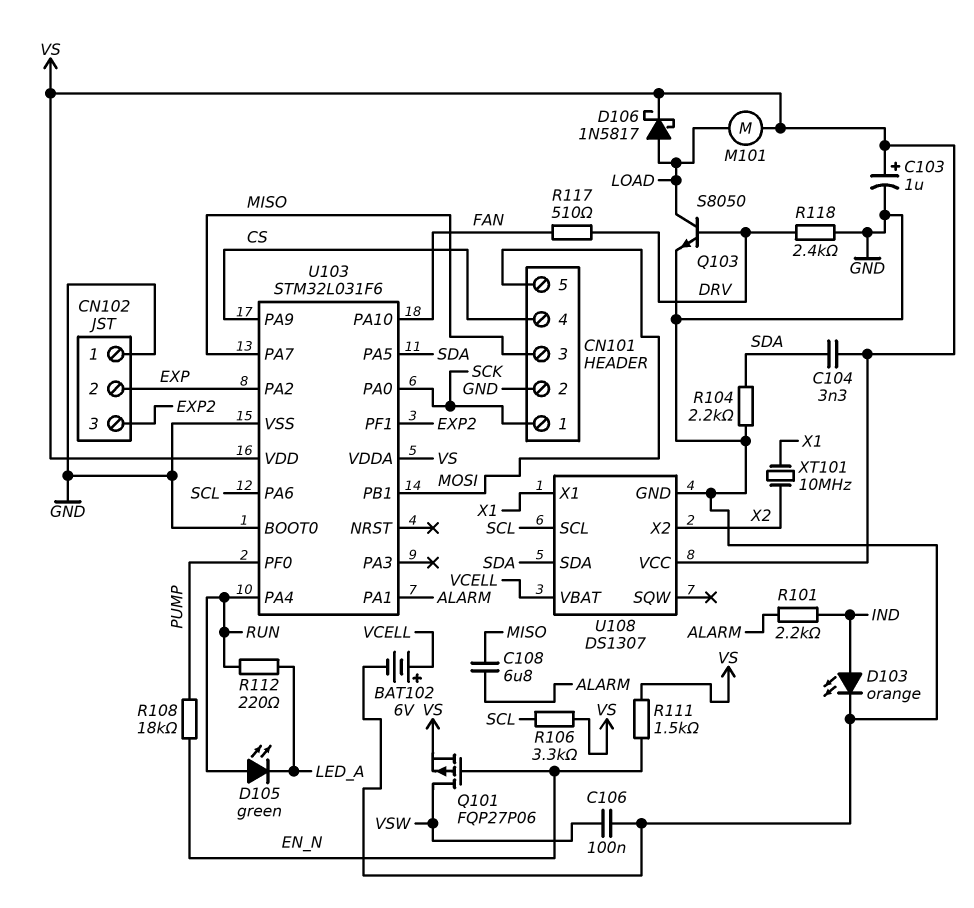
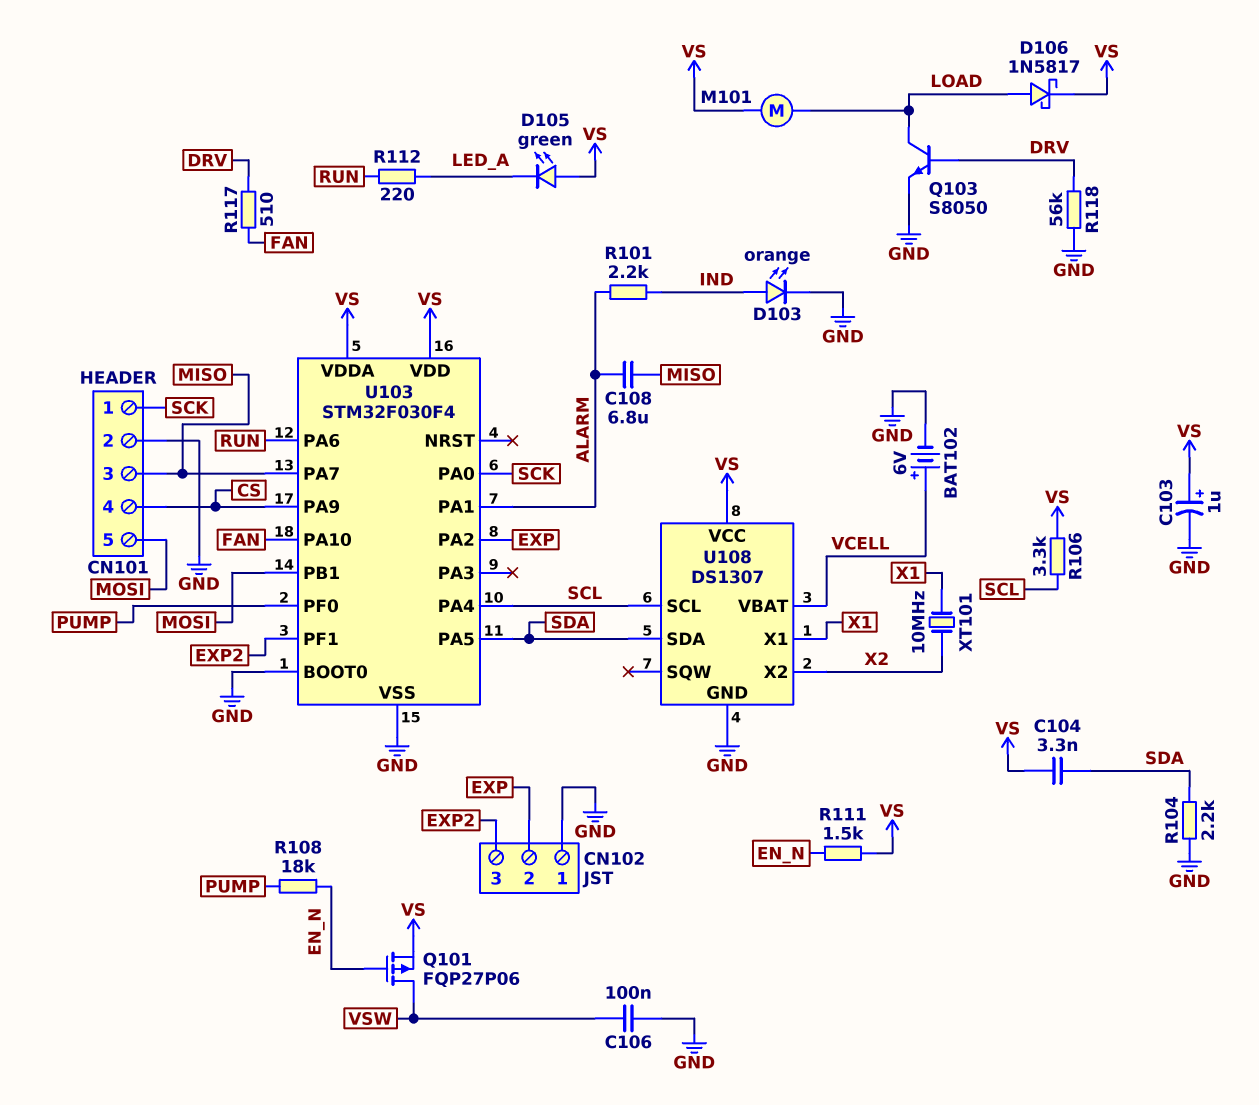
D105: LED green (A RUN, K LED_A) -> LED green (A VS, K LED_A)
R118: 2.4k (DRV, GND) -> 56k (DRV, GND)
U103: STM32L031F6 -> STM32F030F4
U103 pin PA4: RUN -> SCL
U103 pin PA6: SCL -> RUN

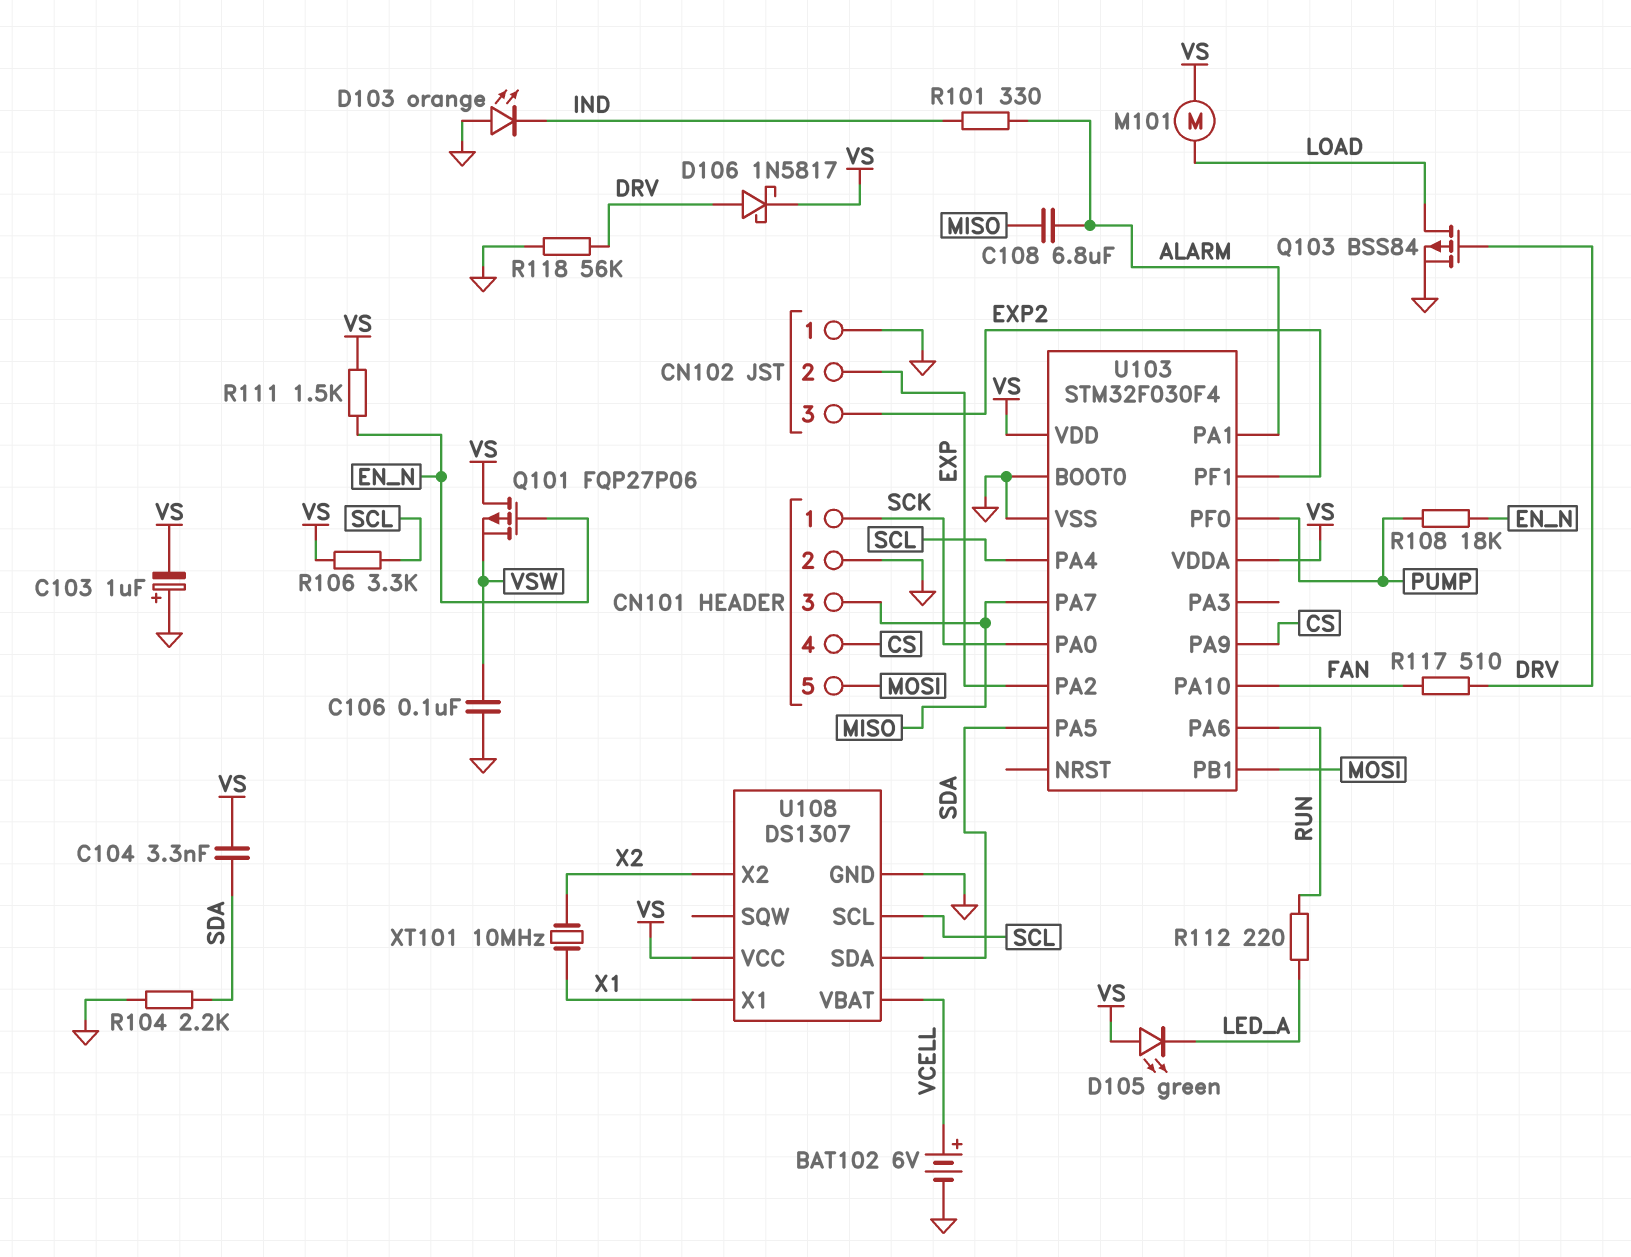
C103: 1uF (plus VS, minus GND) -> 1uF (plus GND, minus VS)
D103: LED orange (A IND, K GND) -> LED orange (A GND, K IND)
D106: schottky 1N5817 (A LOAD, K VS) -> schottky 1N5817 (A DRV, K VS)
Q101: PMOS FQP27P06 (G EN_N, D VSW, S VS) -> PMOS FQP27P06 (G EN_N, D VS, S VSW)
Q103: NPN S8050 (B DRV, C LOAD, E GND) -> PMOS BSS84 (G DRV, D LOAD, S GND)
R101: 2.2k (ALARM, IND) -> 330 (ALARM, IND)

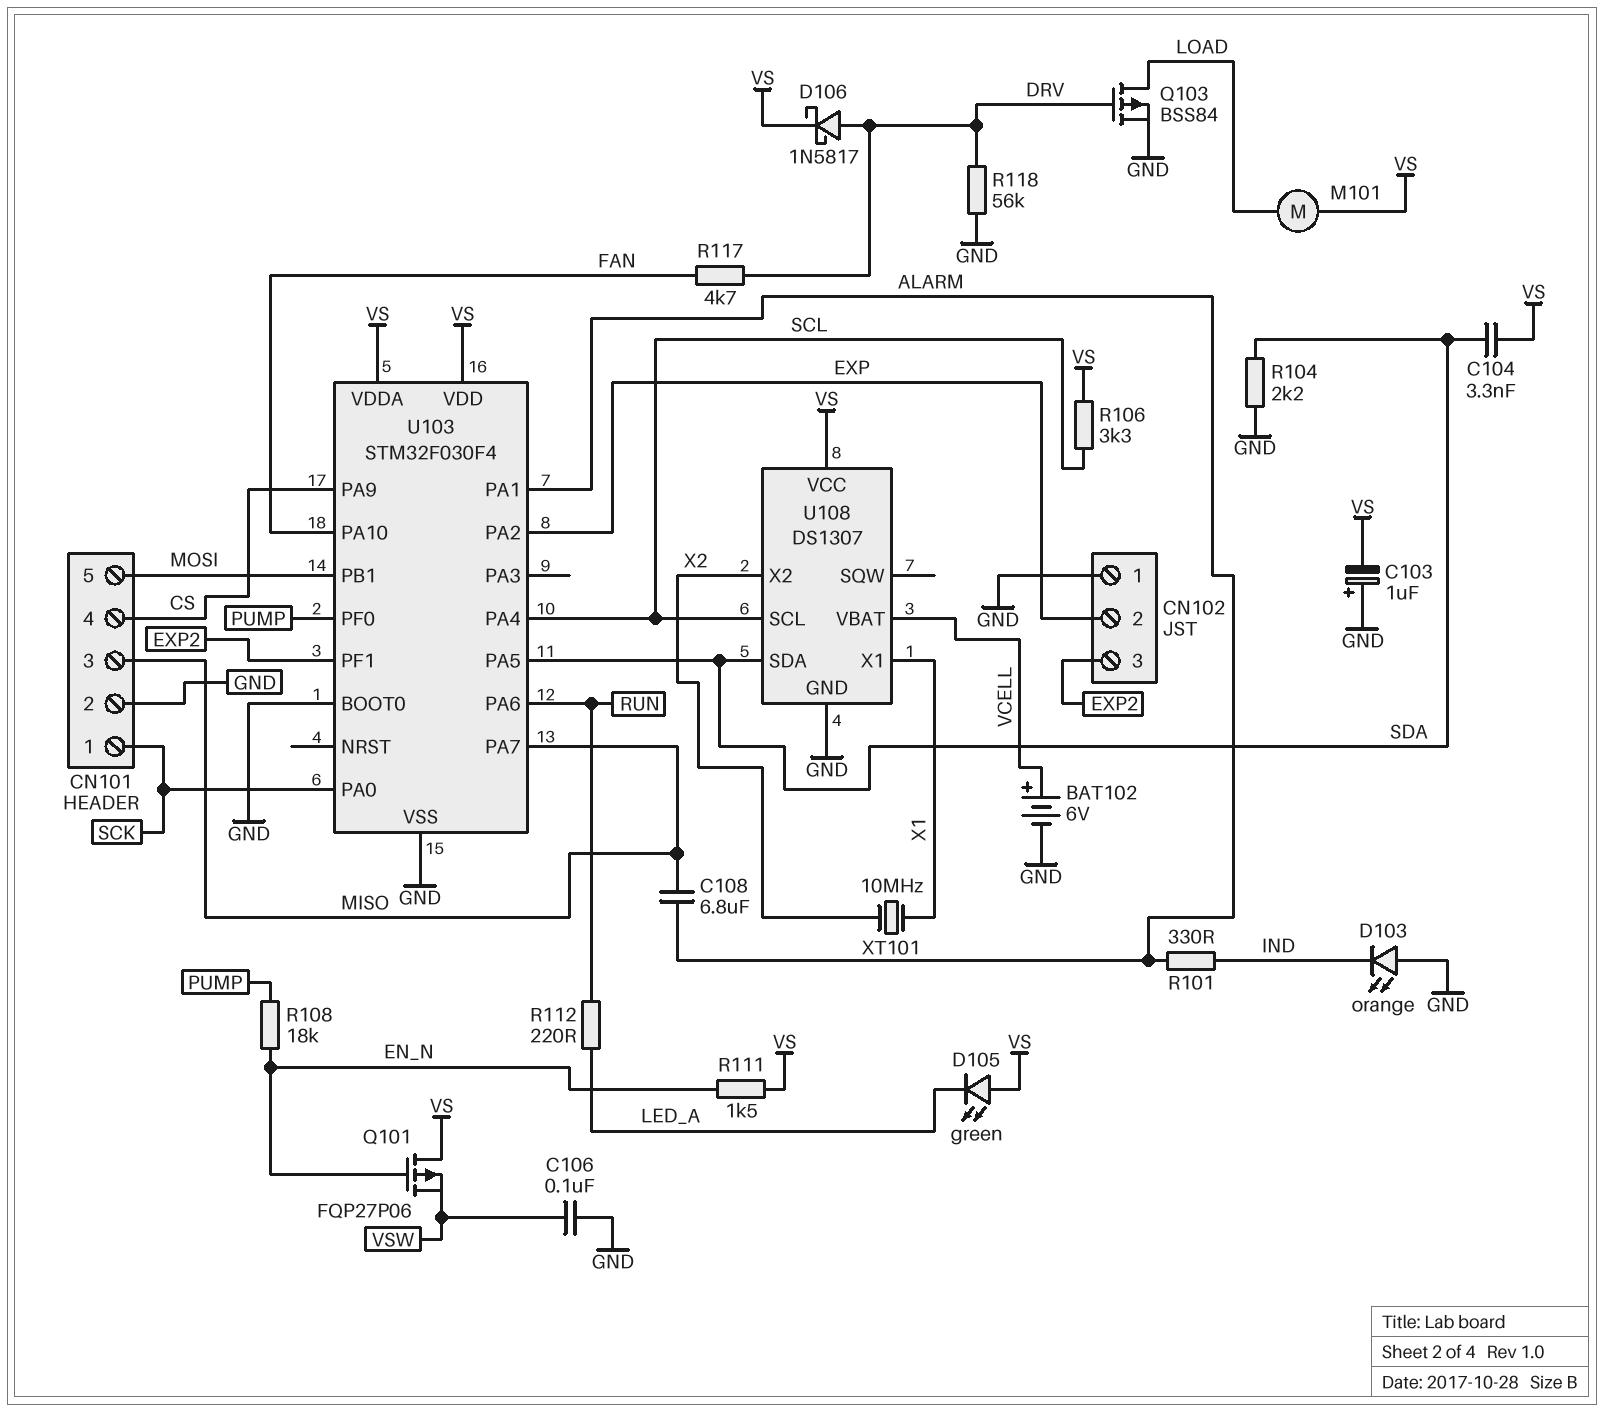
R117: 510 (DRV, FAN) -> 4.7k (DRV, FAN)

